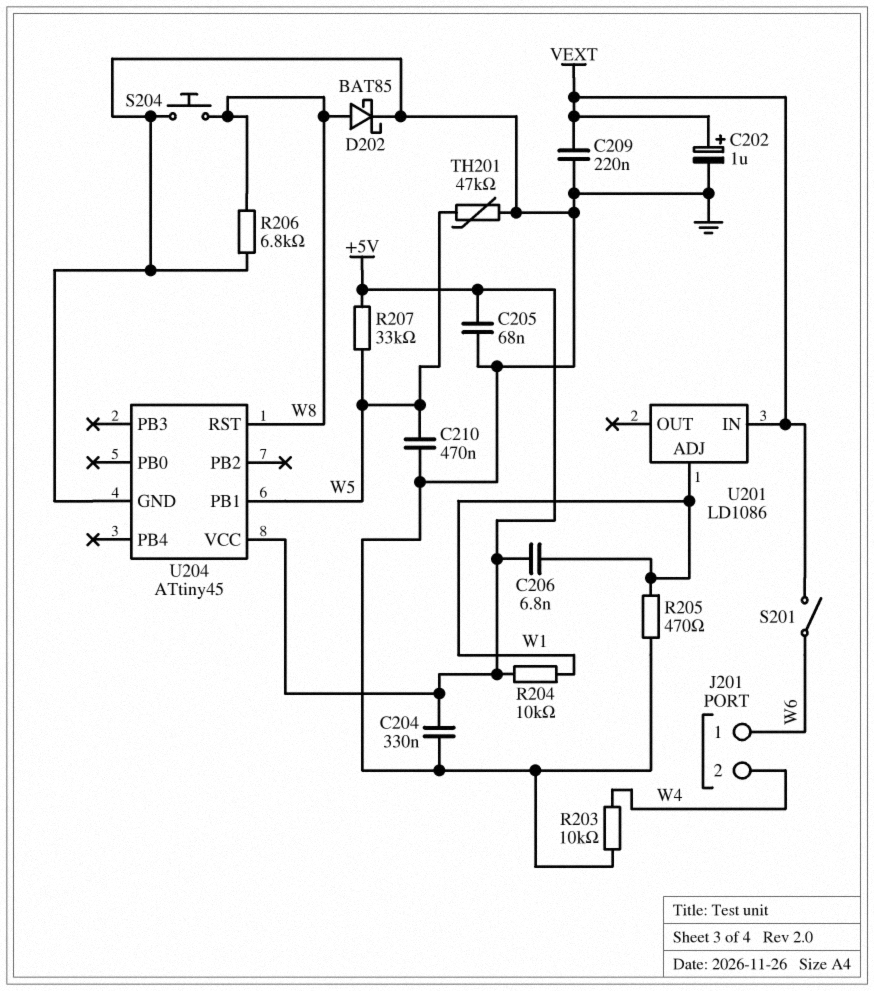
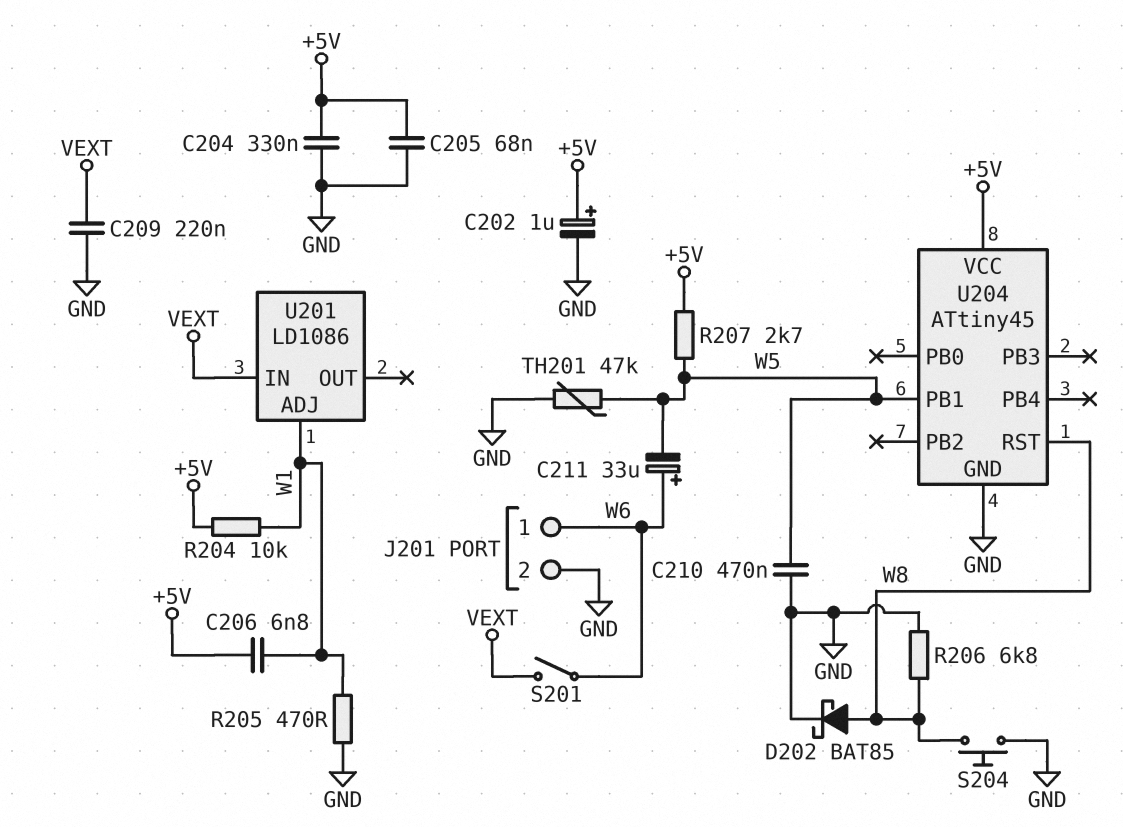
C202: 1uF (plus VEXT, minus GND) -> 1uF (plus +5V, minus GND)
C211: none -> 33uF (plus W6, minus W5)
J201 pin 2: W4 -> GND
R203: 10k (GND, W4) -> none
R207: 33k (+5V, W5) -> 2.7k (+5V, W5)

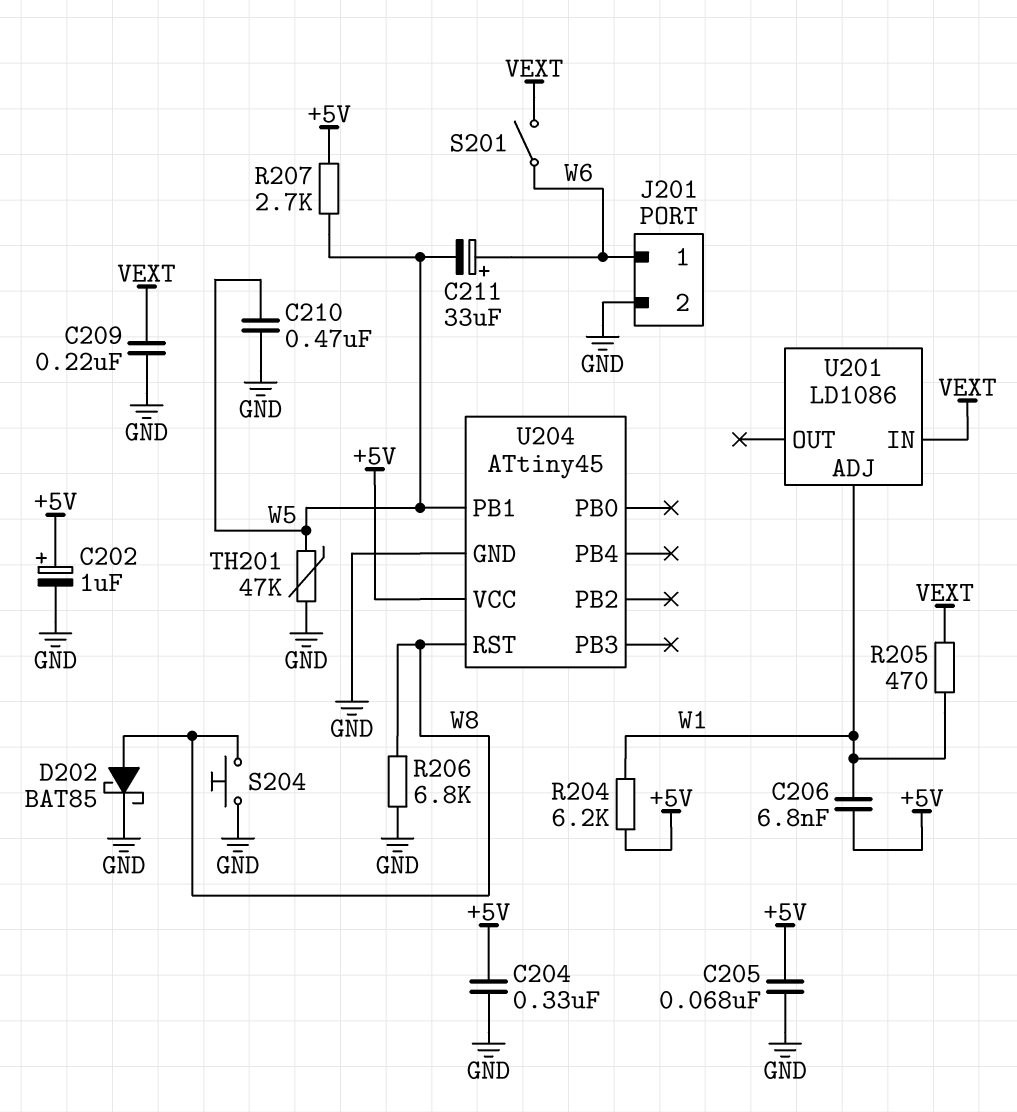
R204: 10k (+5V, W1) -> 6.2k (+5V, W1)
R205: 470 (GND, W1) -> 470 (VEXT, W1)

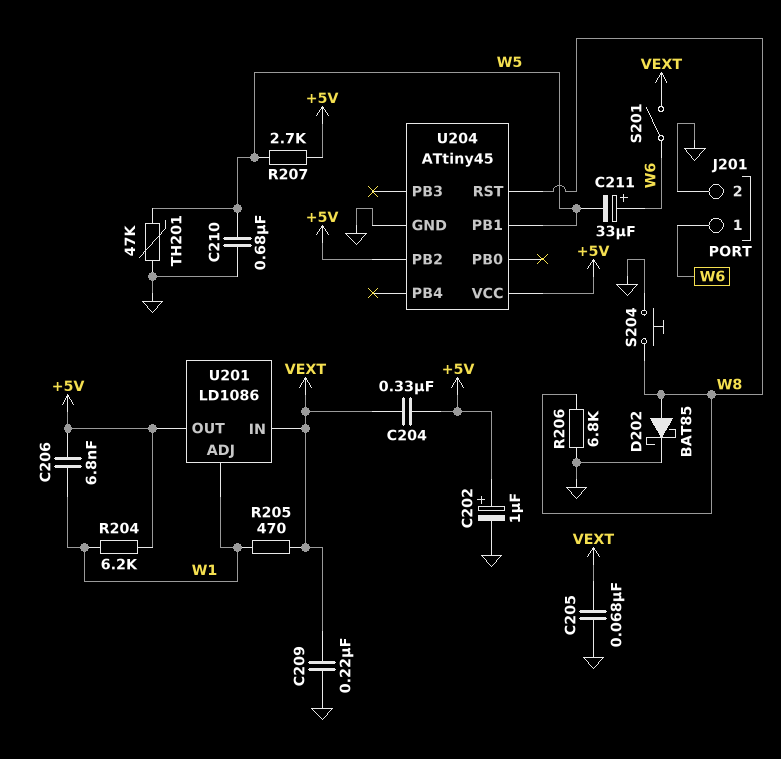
C204: 330nF (+5V, GND) -> 330nF (+5V, VEXT)
C205: 68nF (+5V, GND) -> 68nF (GND, VEXT)
C210: 470nF (GND, W5) -> 680nF (GND, W5)
U201 pin OUT: none -> +5V
U204 pin PB2: none -> +5V

